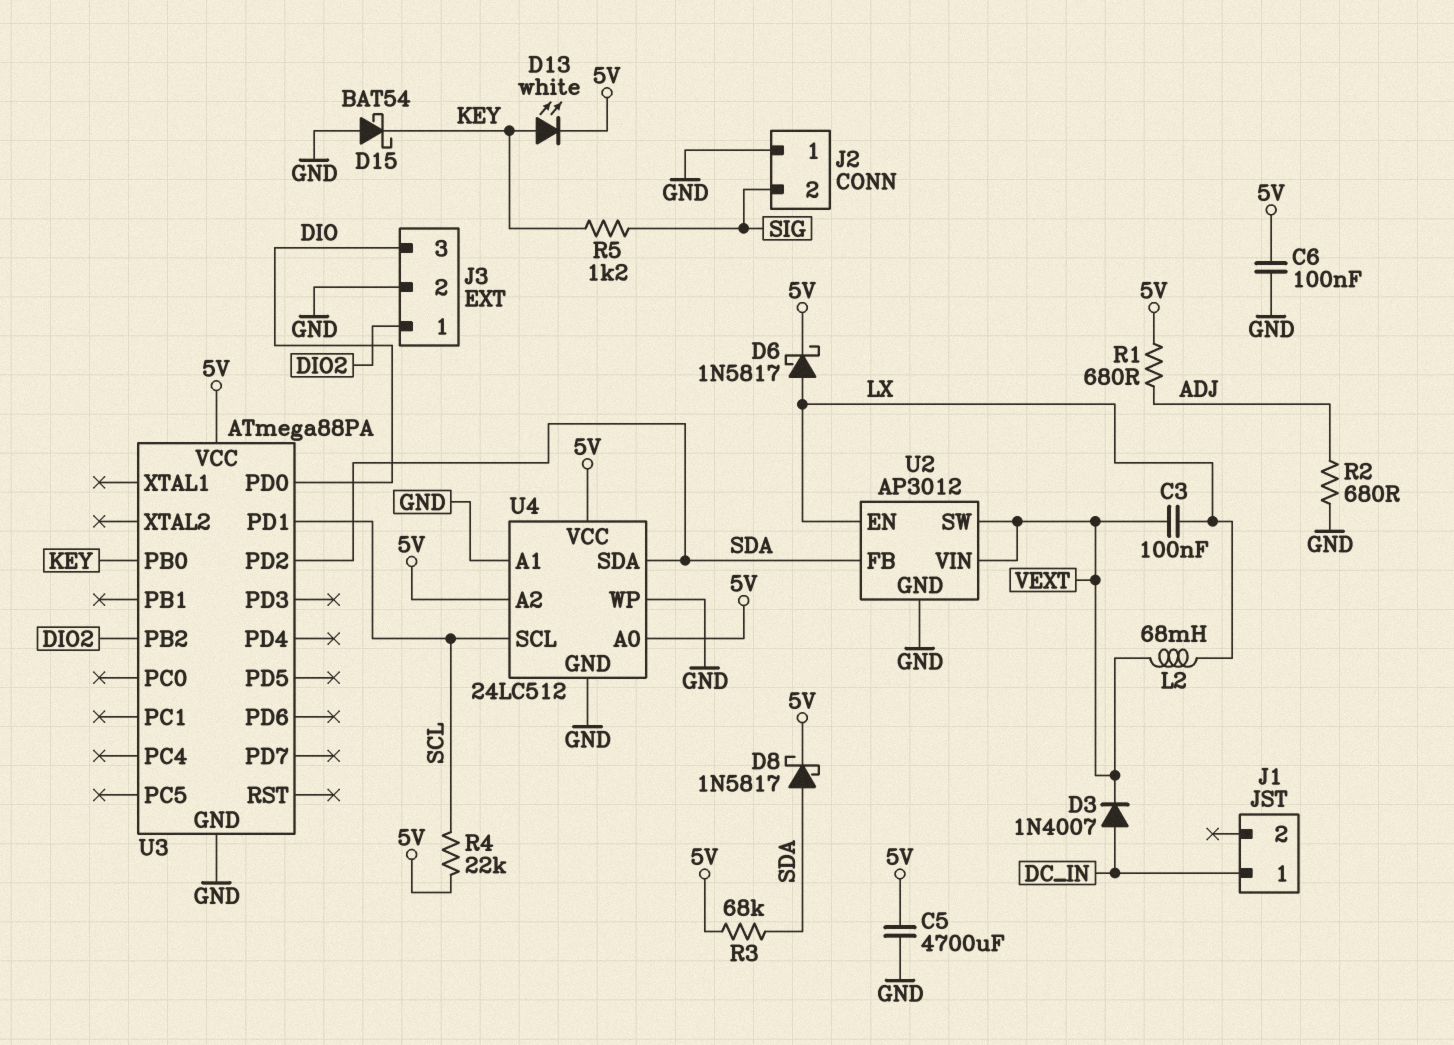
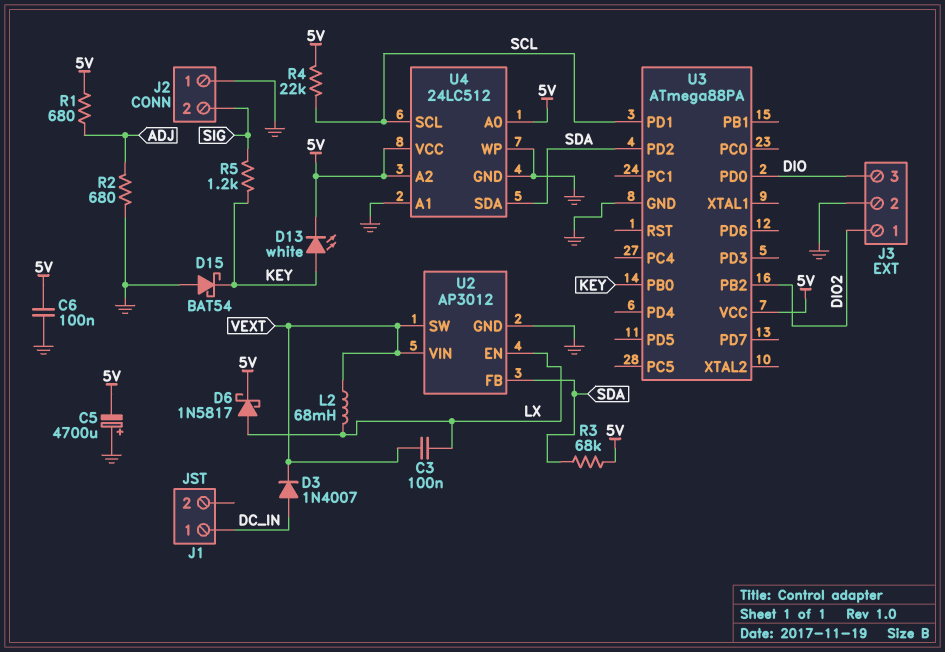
C5: 4700uF (5V, GND) -> 4700uF (plus GND, minus 5V)
D8: schottky 1N5817 (A SDA, K 5V) -> none

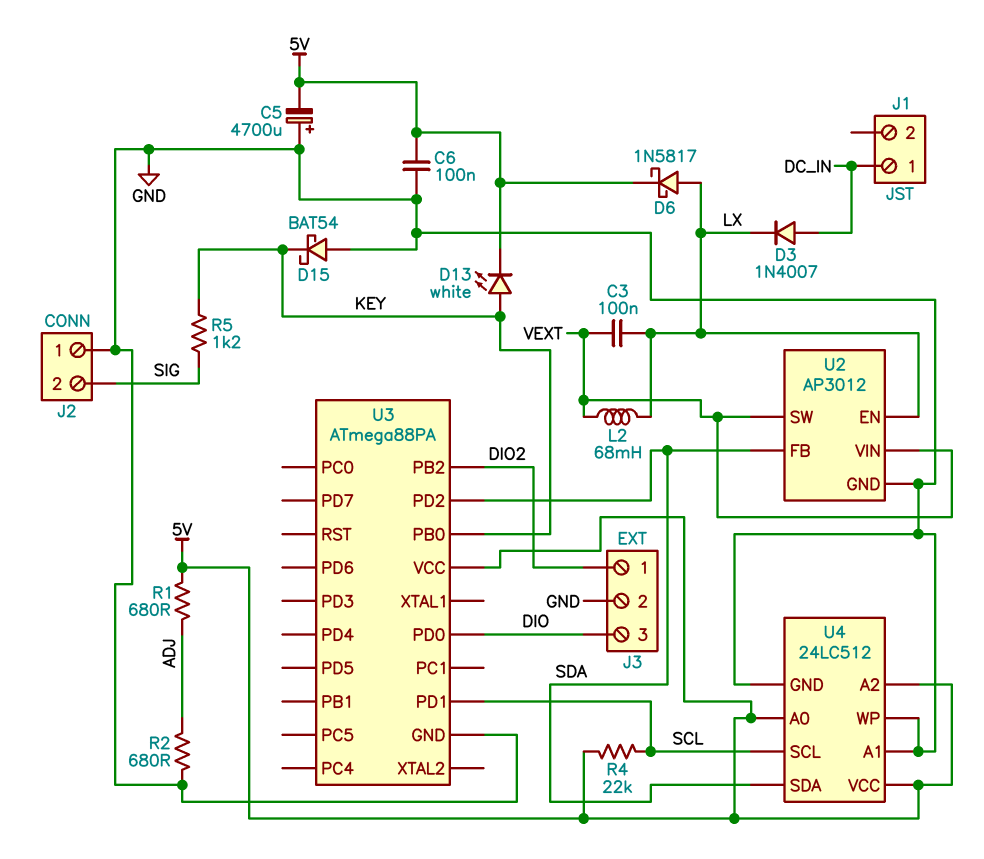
D3: diode 1N4007 (A DC_IN, K VEXT) -> diode 1N4007 (A DC_IN, K LX)
R3: 68k (5V, SDA) -> none

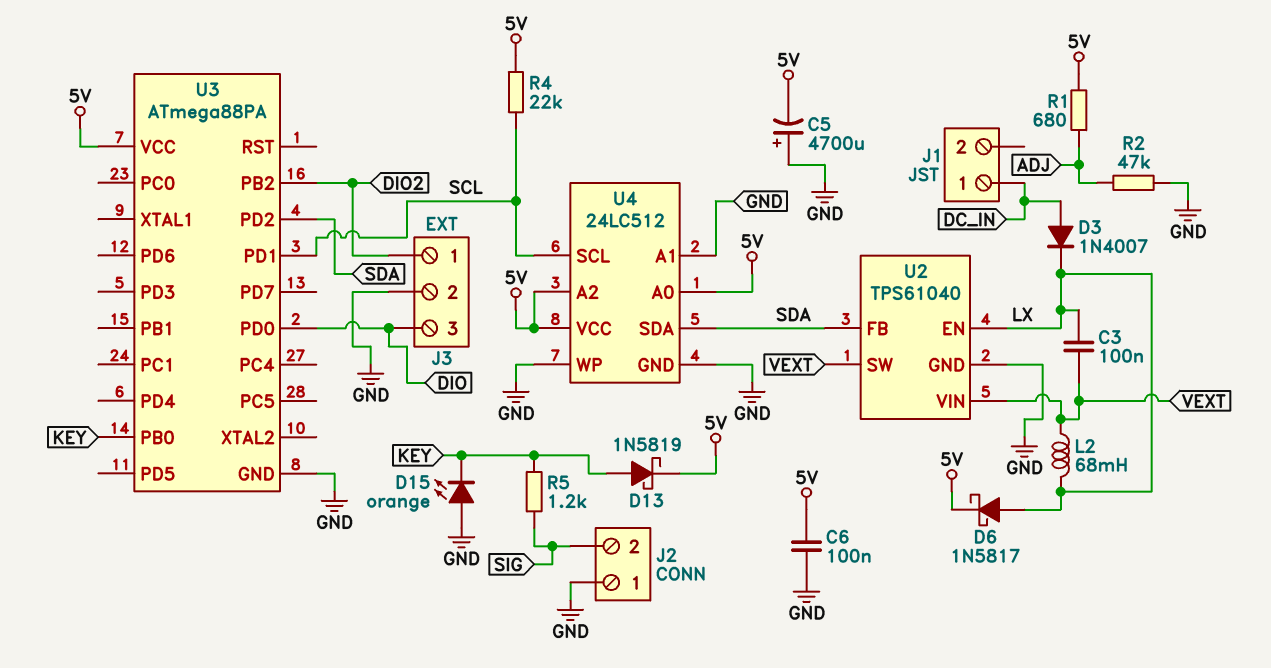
D13: LED white (A KEY, K 5V) -> schottky 1N5819 (A KEY, K 5V)
D15: schottky BAT54 (A GND, K KEY) -> LED orange (A GND, K KEY)
R2: 680 (ADJ, GND) -> 47k (ADJ, GND)
U2: AP3012 -> TPS61040

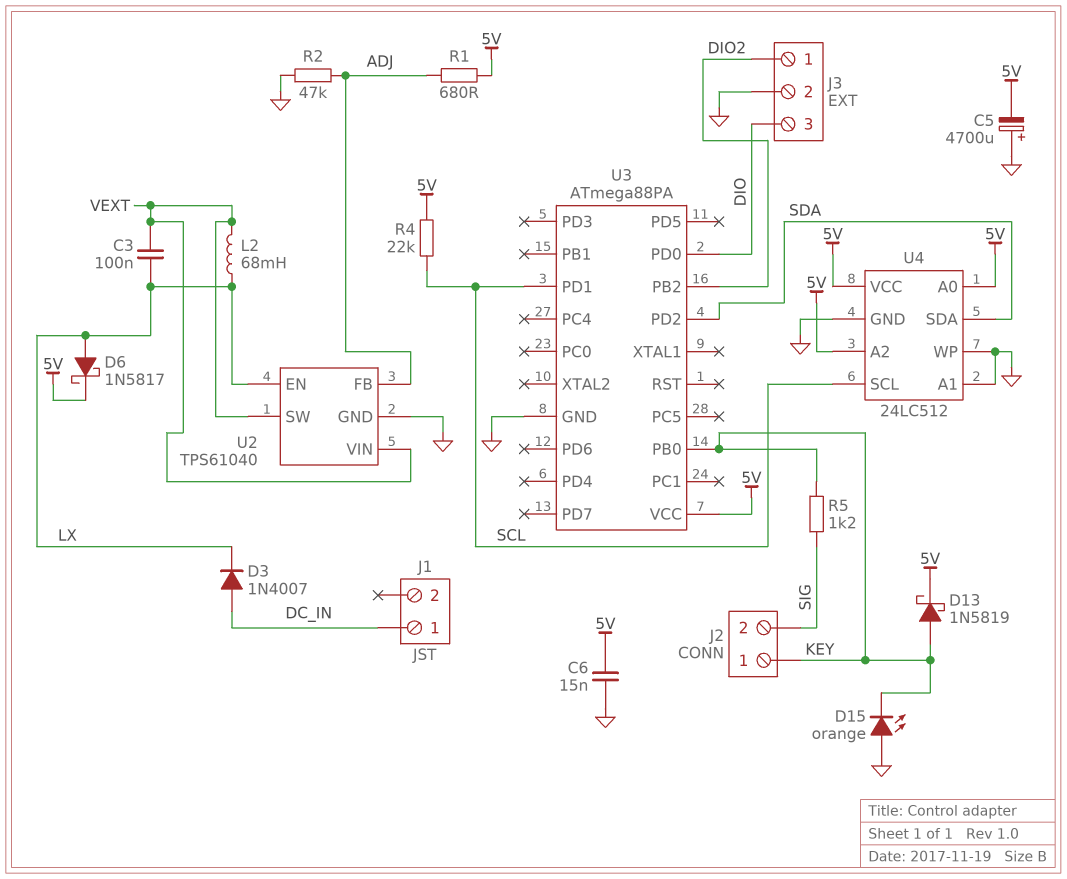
C6: 100nF (5V, GND) -> 15nF (5V, GND)
J2 pin 1: GND -> KEY
U2 pin FB: SDA -> ADJ

